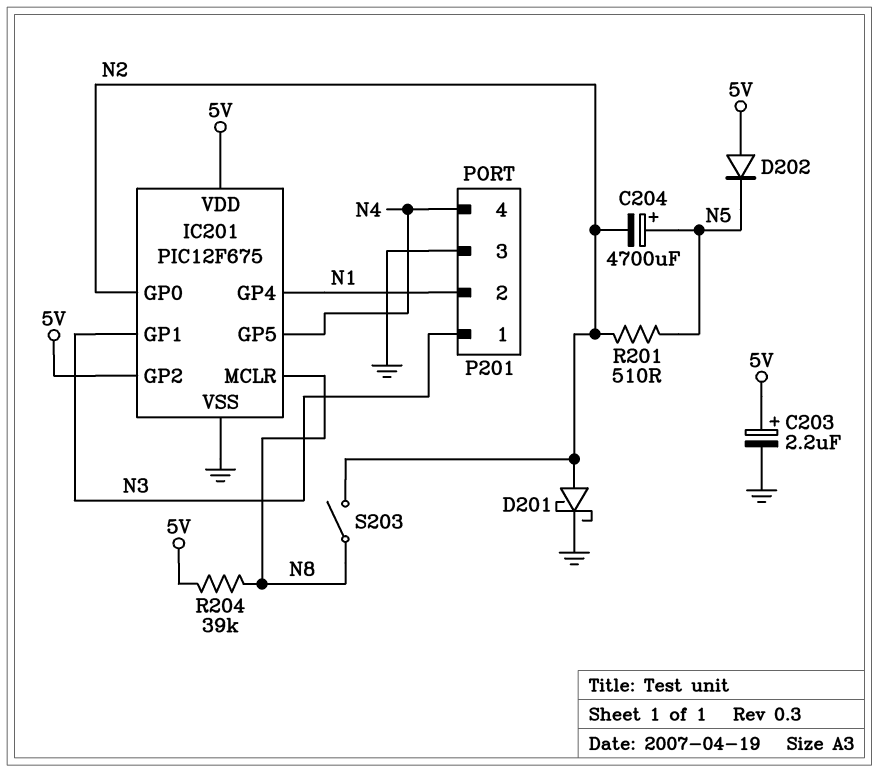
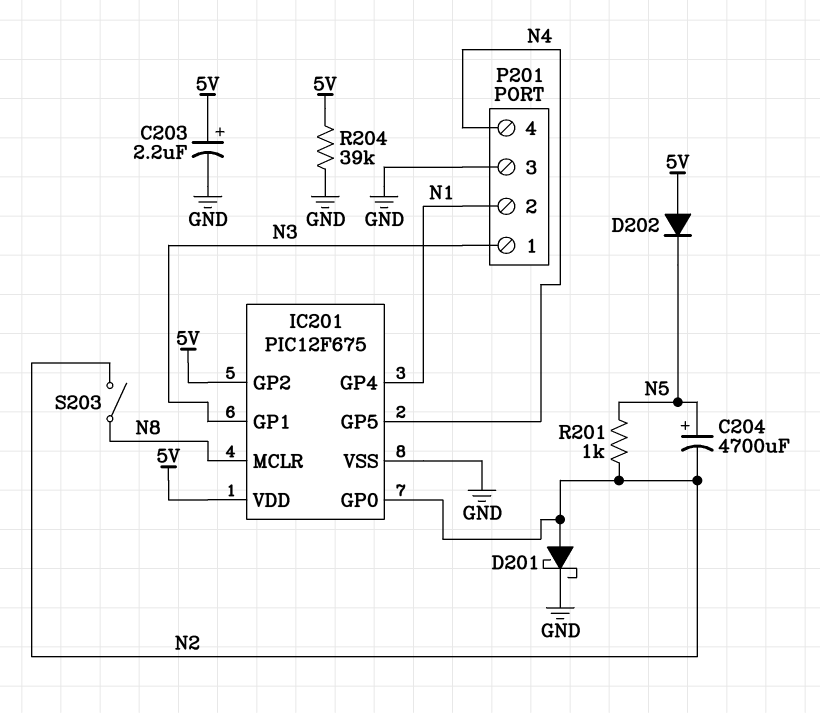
R201: 510 (N2, N5) -> 1k (N2, N5)
R204: 39k (5V, N8) -> 39k (5V, GND)

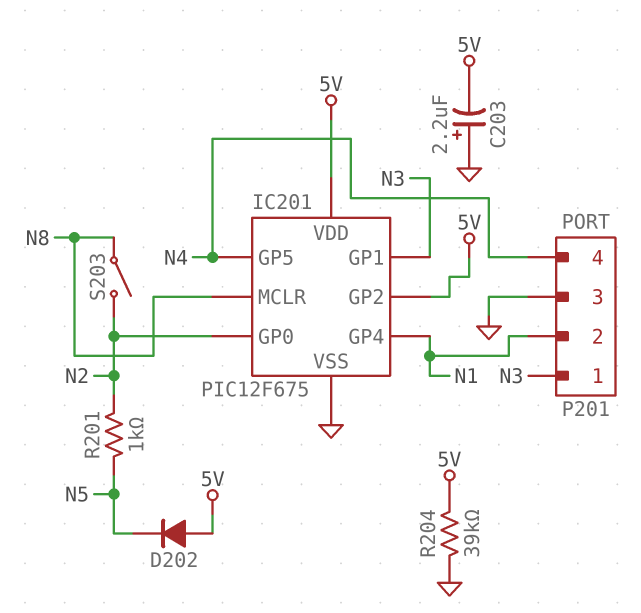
C203: 2.2uF (plus 5V, minus GND) -> 2.2uF (plus GND, minus 5V)
C204: 4700uF (plus N5, minus N2) -> none
D201: schottky (A N2, K GND) -> none

